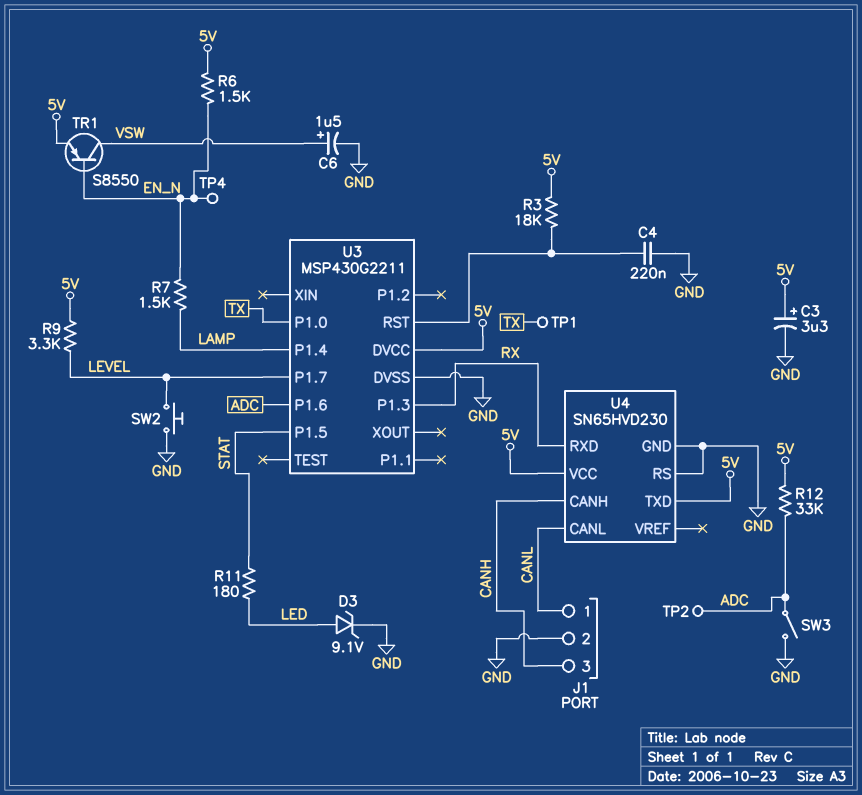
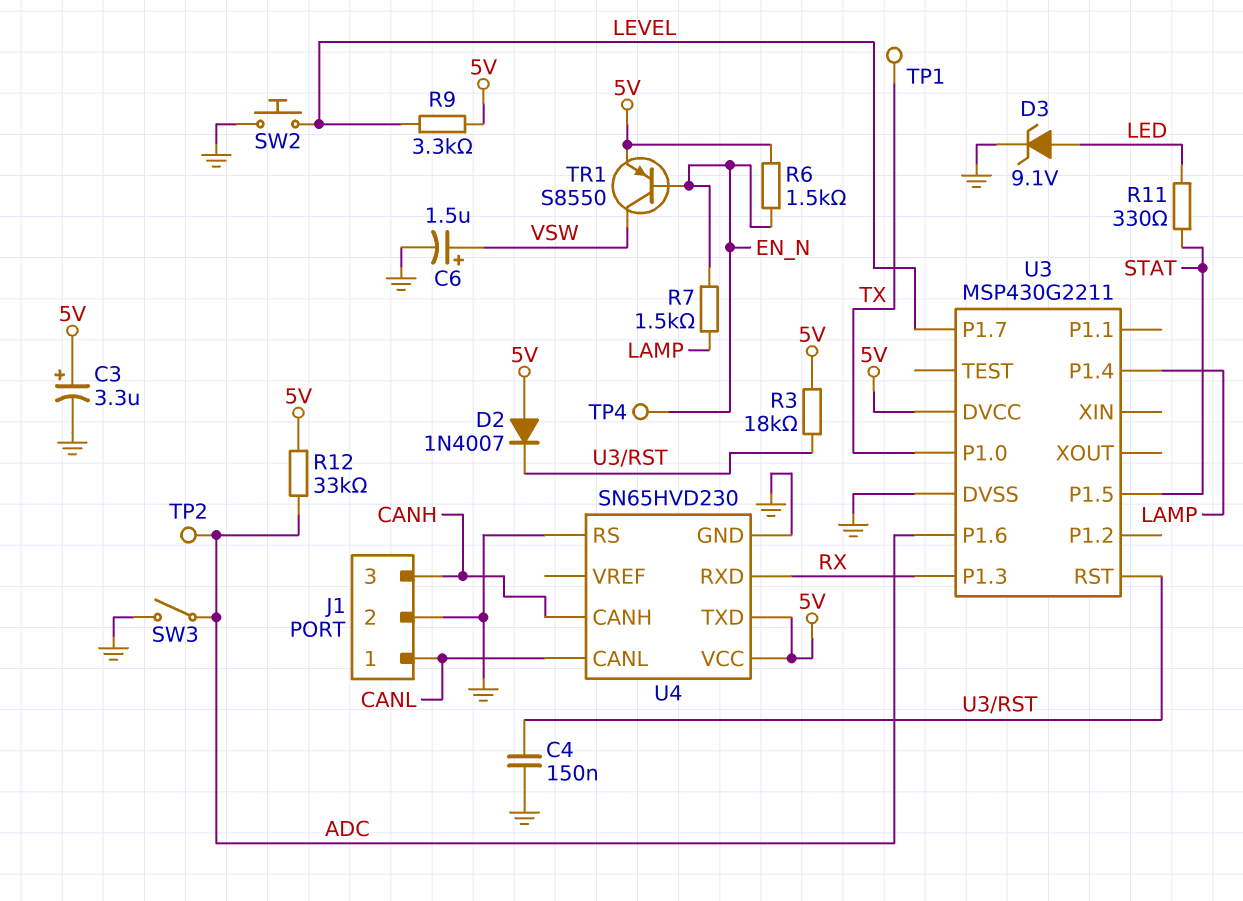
C4: 220nF (GND, U3/RST) -> 150nF (GND, U3/RST)
D2: none -> diode 1N4007 (A 5V, K U3/RST)
R11: 180 (LED, STAT) -> 330 (LED, STAT)

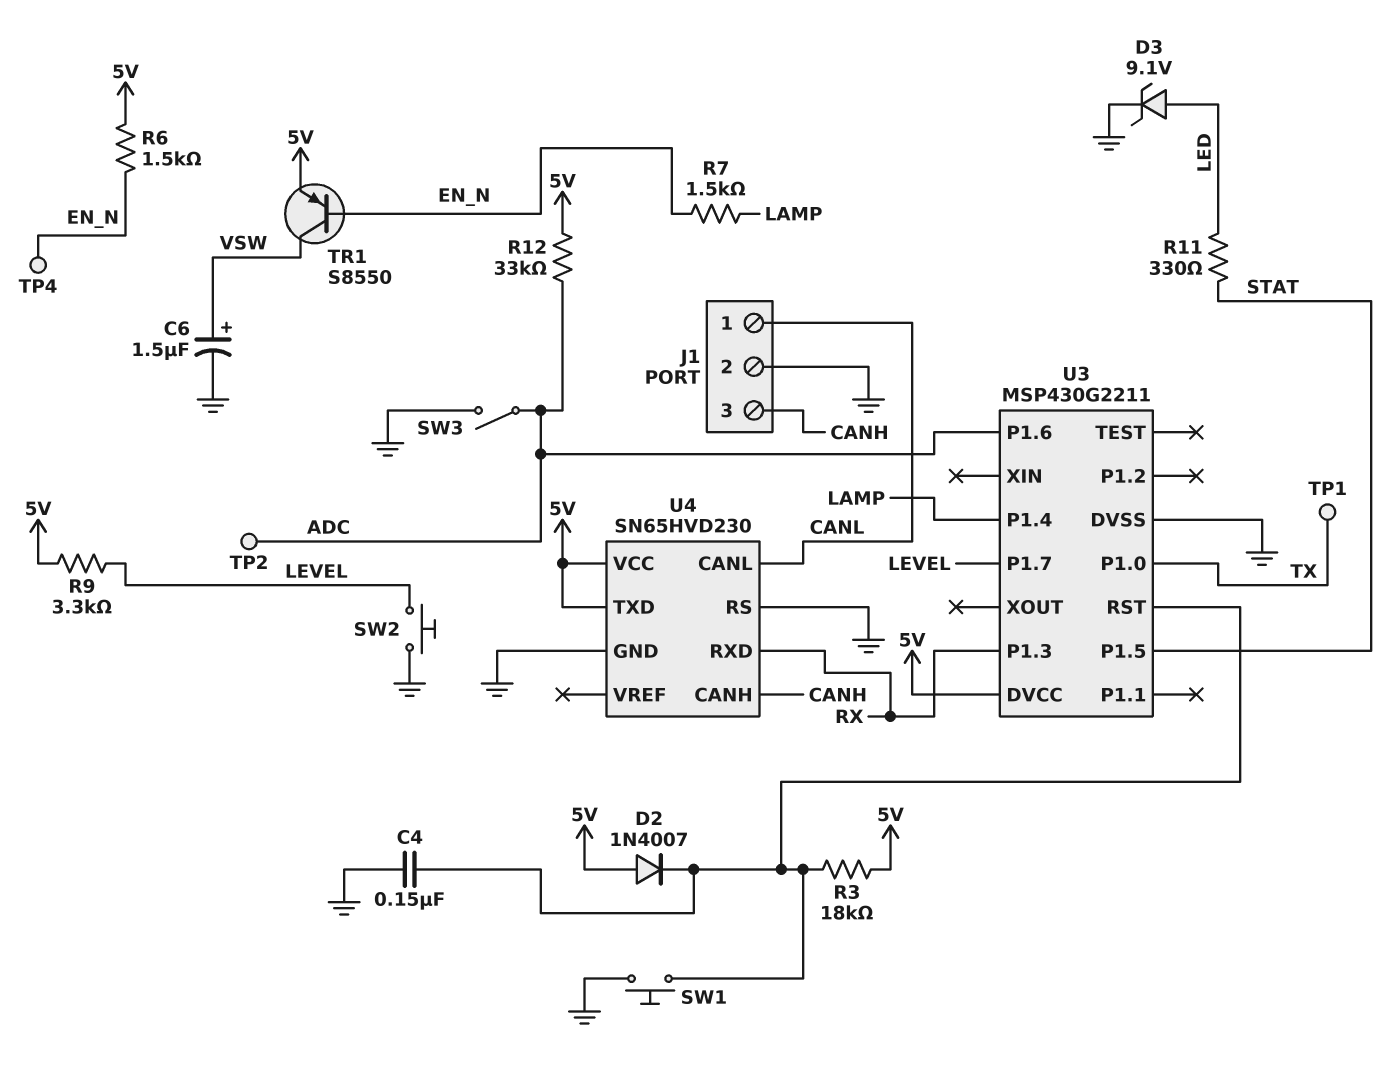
C3: 3.3uF (plus 5V, minus GND) -> none
SW1: none -> button (GND, U3/RST)

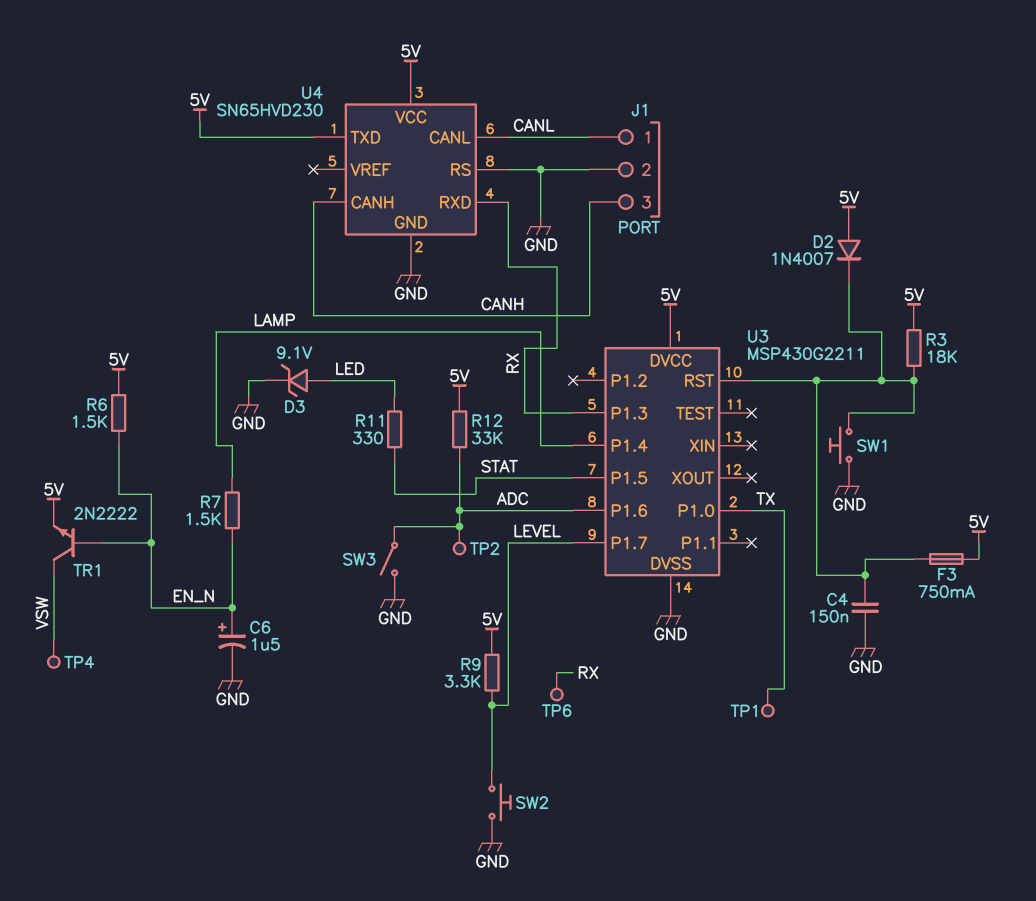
C6: 1.5uF (plus VSW, minus GND) -> 1.5uF (plus EN_N, minus GND)
F3: none -> 750mA (5V, U3/RST)
TP4: test point (EN_N) -> test point (VSW)
TP6: none -> test point (RX)
TR1: PNP S8550 (B EN_N, C VSW, E 5V) -> NPN 2N2222 (B EN_N, C VSW, E 5V)

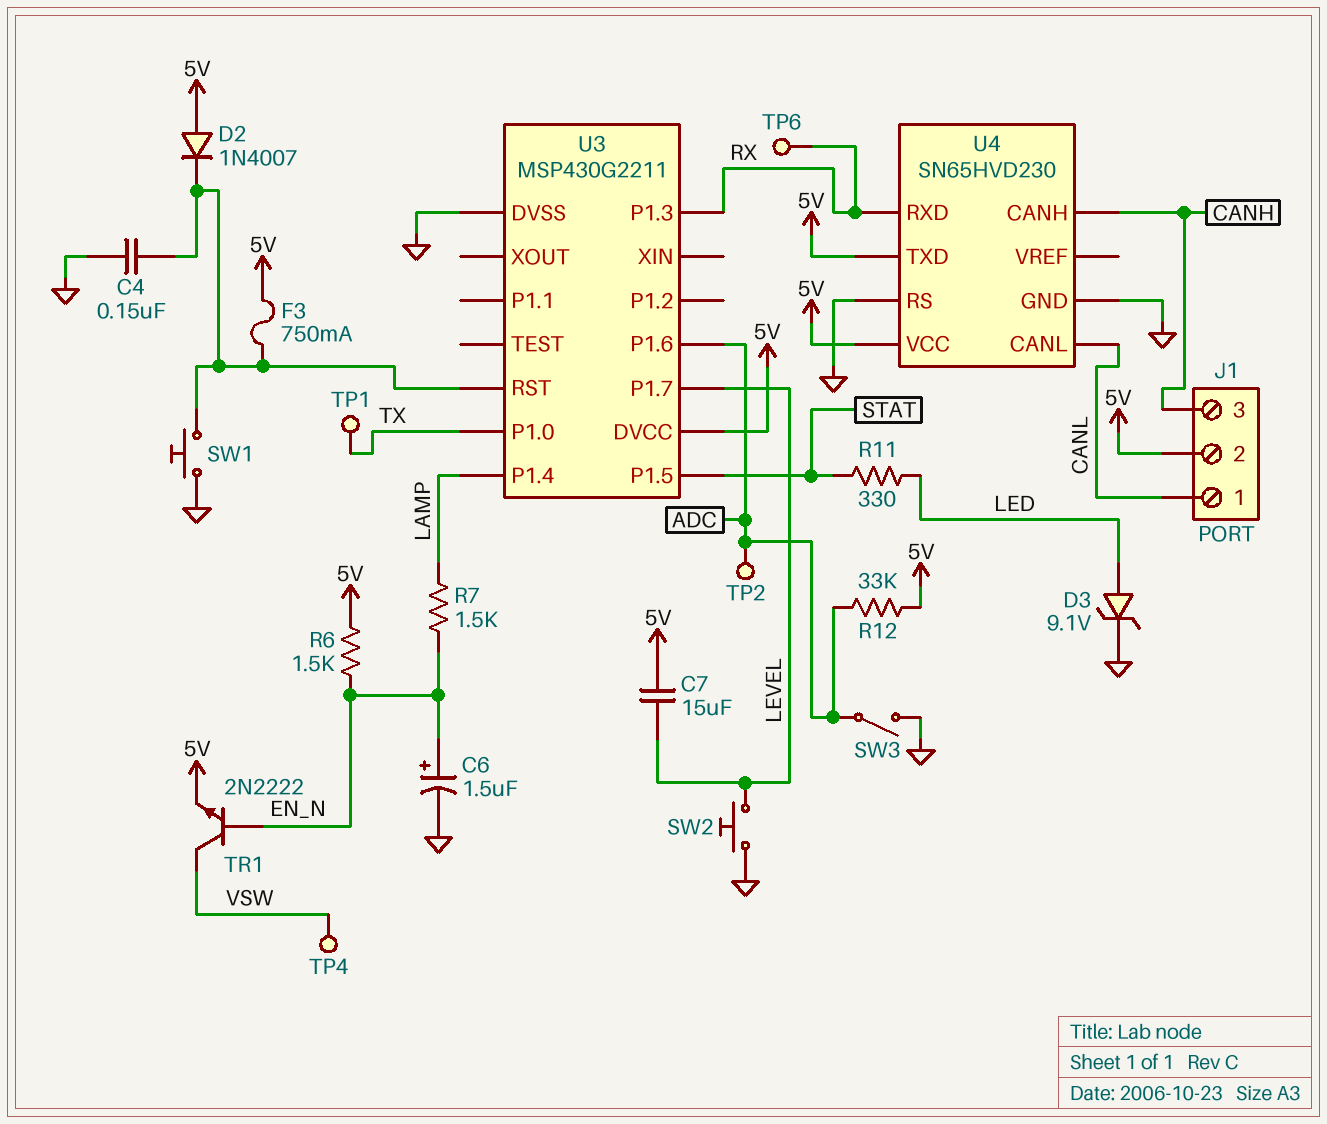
C7: none -> 15uF (5V, LEVEL)
J1 pin 2: GND -> 5V
R3: 18k (5V, U3/RST) -> none
R9: 3.3k (5V, LEVEL) -> none

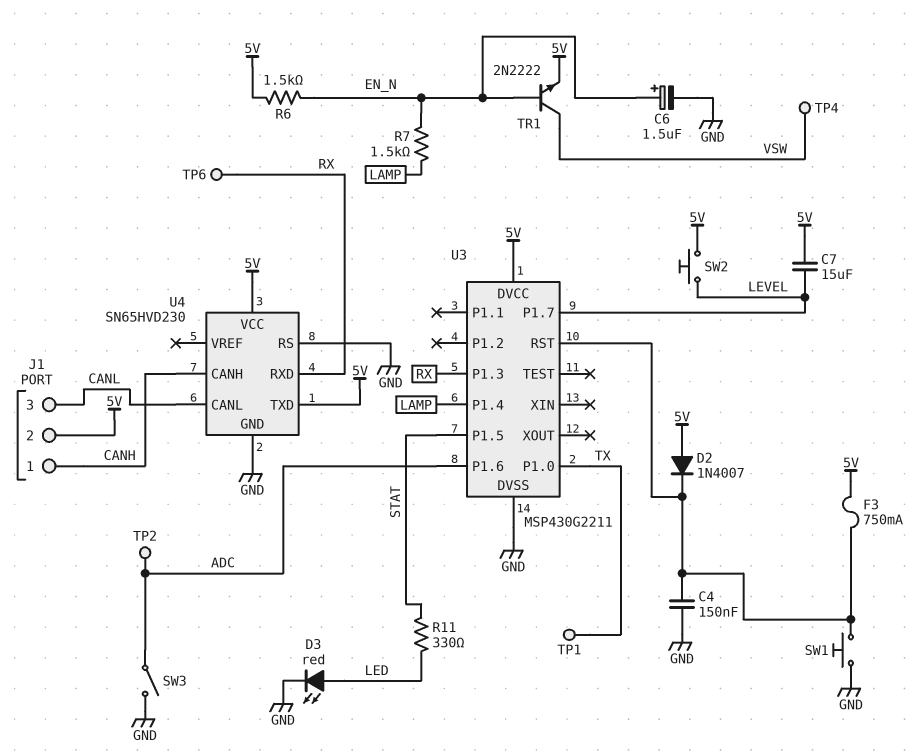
D3: zener 9.1V (A LED, K GND) -> LED red (A LED, K GND)
J1 pin 1: CANL -> CANH
J1 pin 3: CANH -> CANL
R12: 33k (5V, ADC) -> none
SW2: button (GND, LEVEL) -> button (5V, LEVEL)

